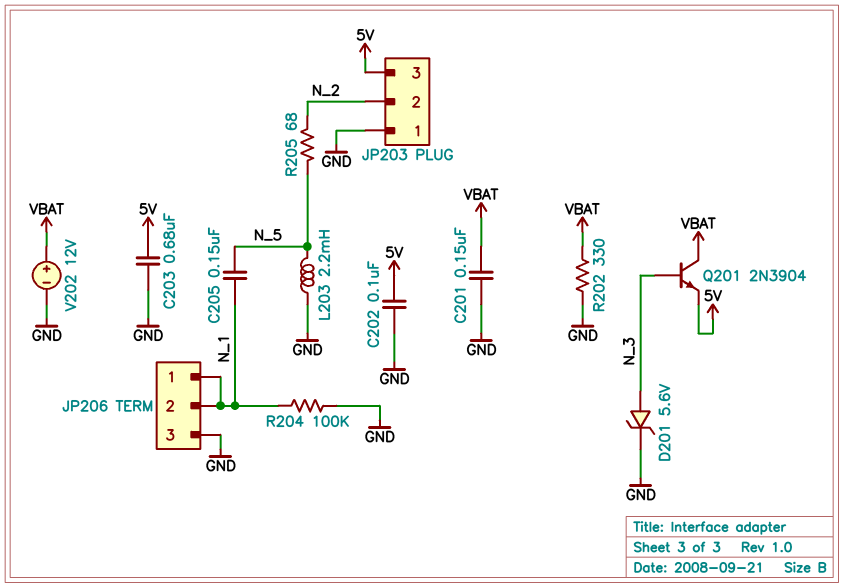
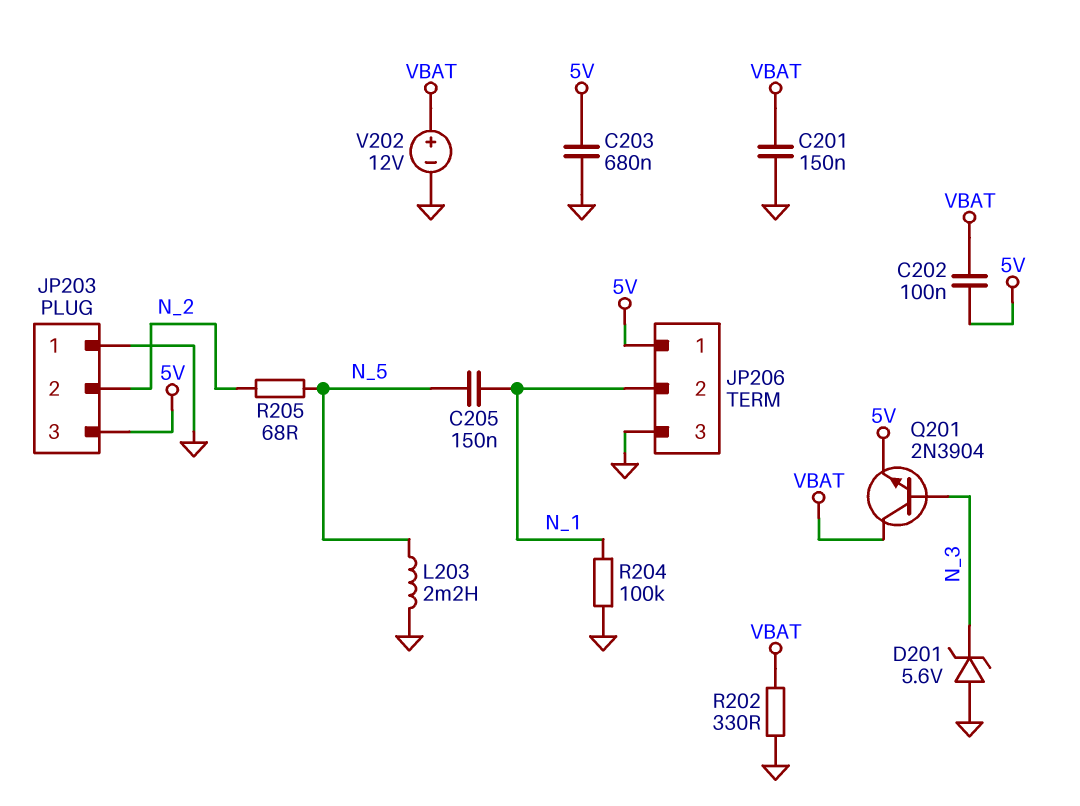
C202: 100nF (5V, GND) -> 100nF (5V, VBAT)
D201: zener 5.6V (A N_3, K GND) -> zener 5.6V (A GND, K N_3)
JP206 pin 1: N_1 -> 5V

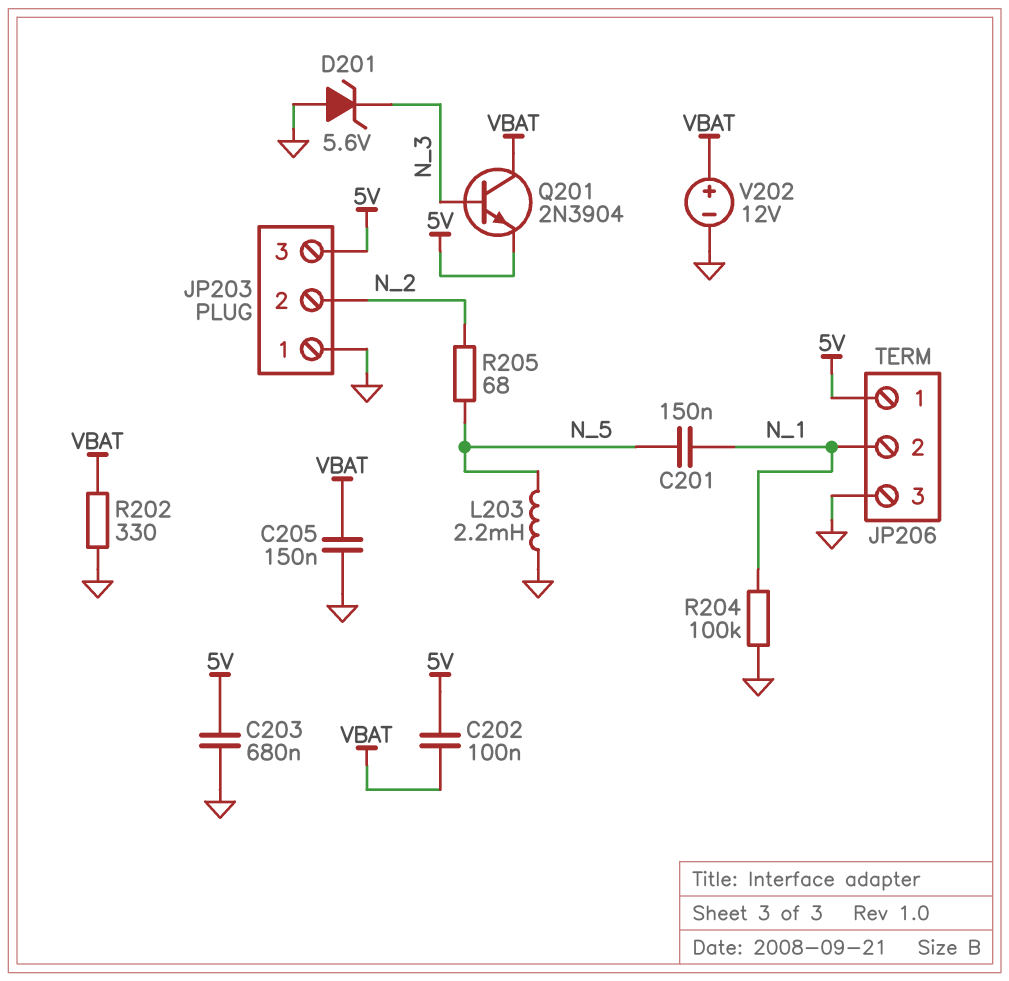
C201: 150nF (GND, VBAT) -> 150nF (N_1, N_5)
C205: 150nF (N_1, N_5) -> 150nF (GND, VBAT)

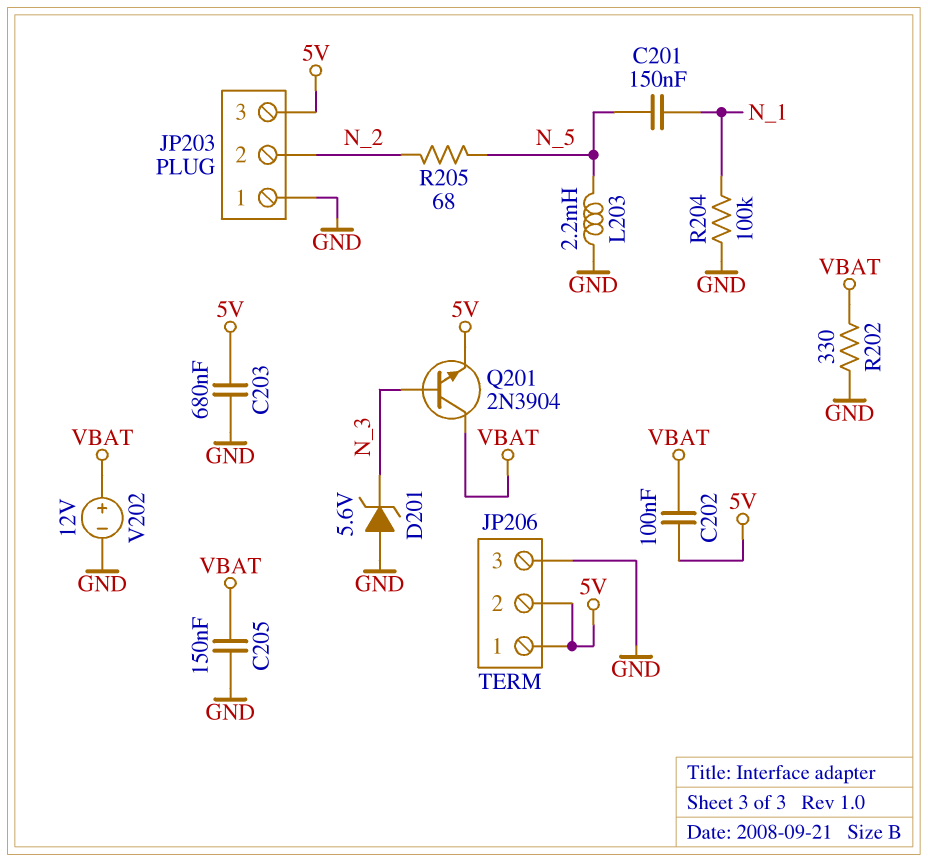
JP206 pin 2: N_1 -> 5V

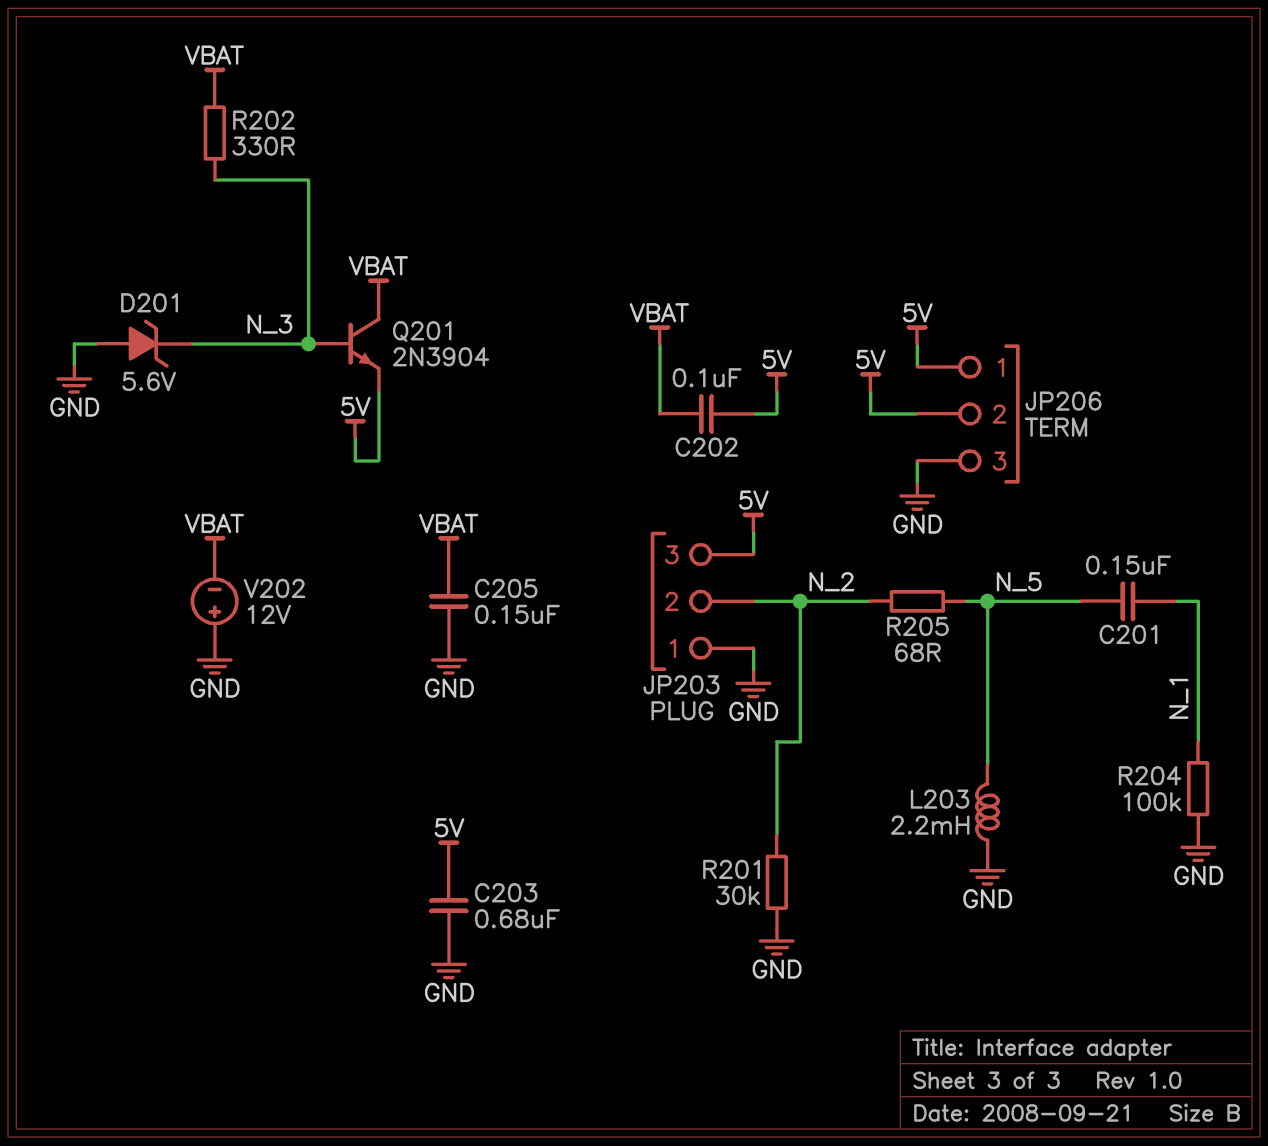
R201: none -> 30k (GND, N_2)
R202: 330 (GND, VBAT) -> 330 (N_3, VBAT)
V202: 12V (plus VBAT, minus GND) -> 12V (plus GND, minus VBAT)

